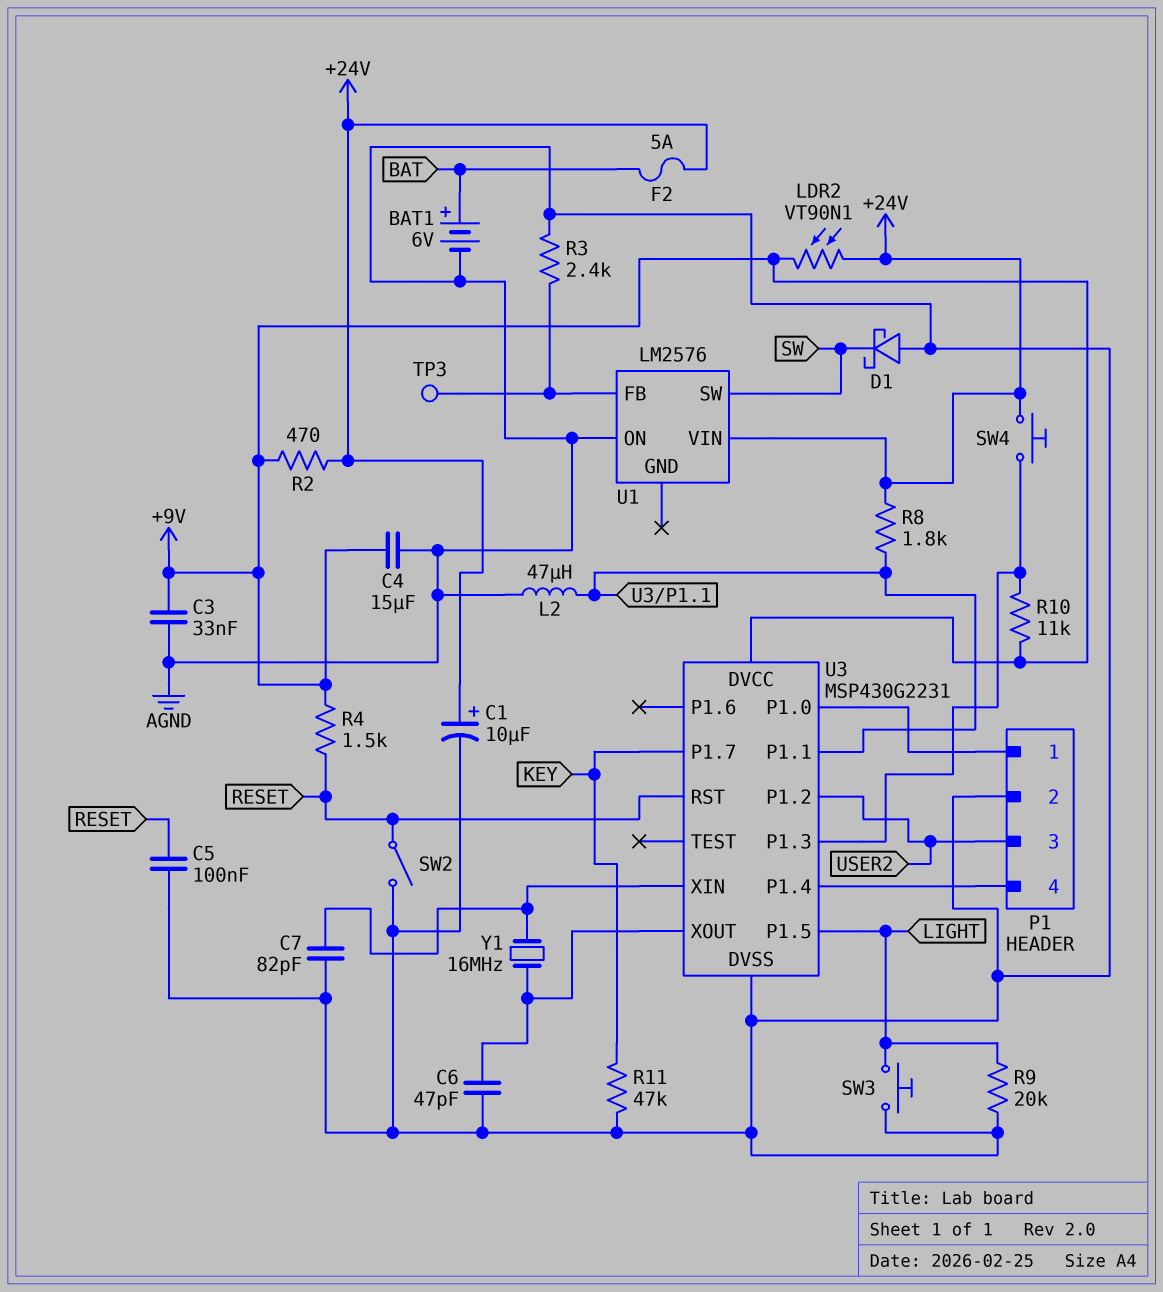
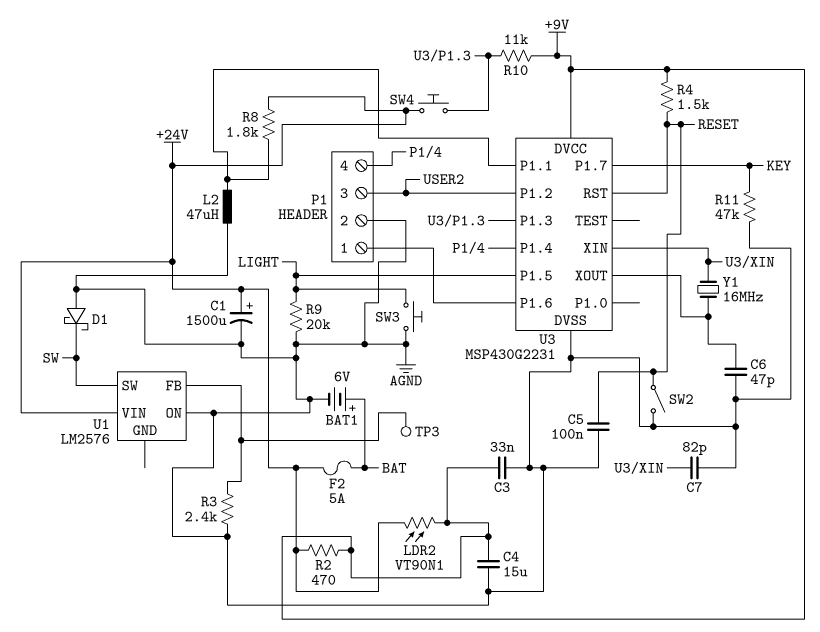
C1: 10uF (plus +24V, minus AGND) -> 1500uF (plus +24V, minus AGND)
U3 pin P1.0: P1/1 -> none
U3 pin P1.6: none -> P1/1

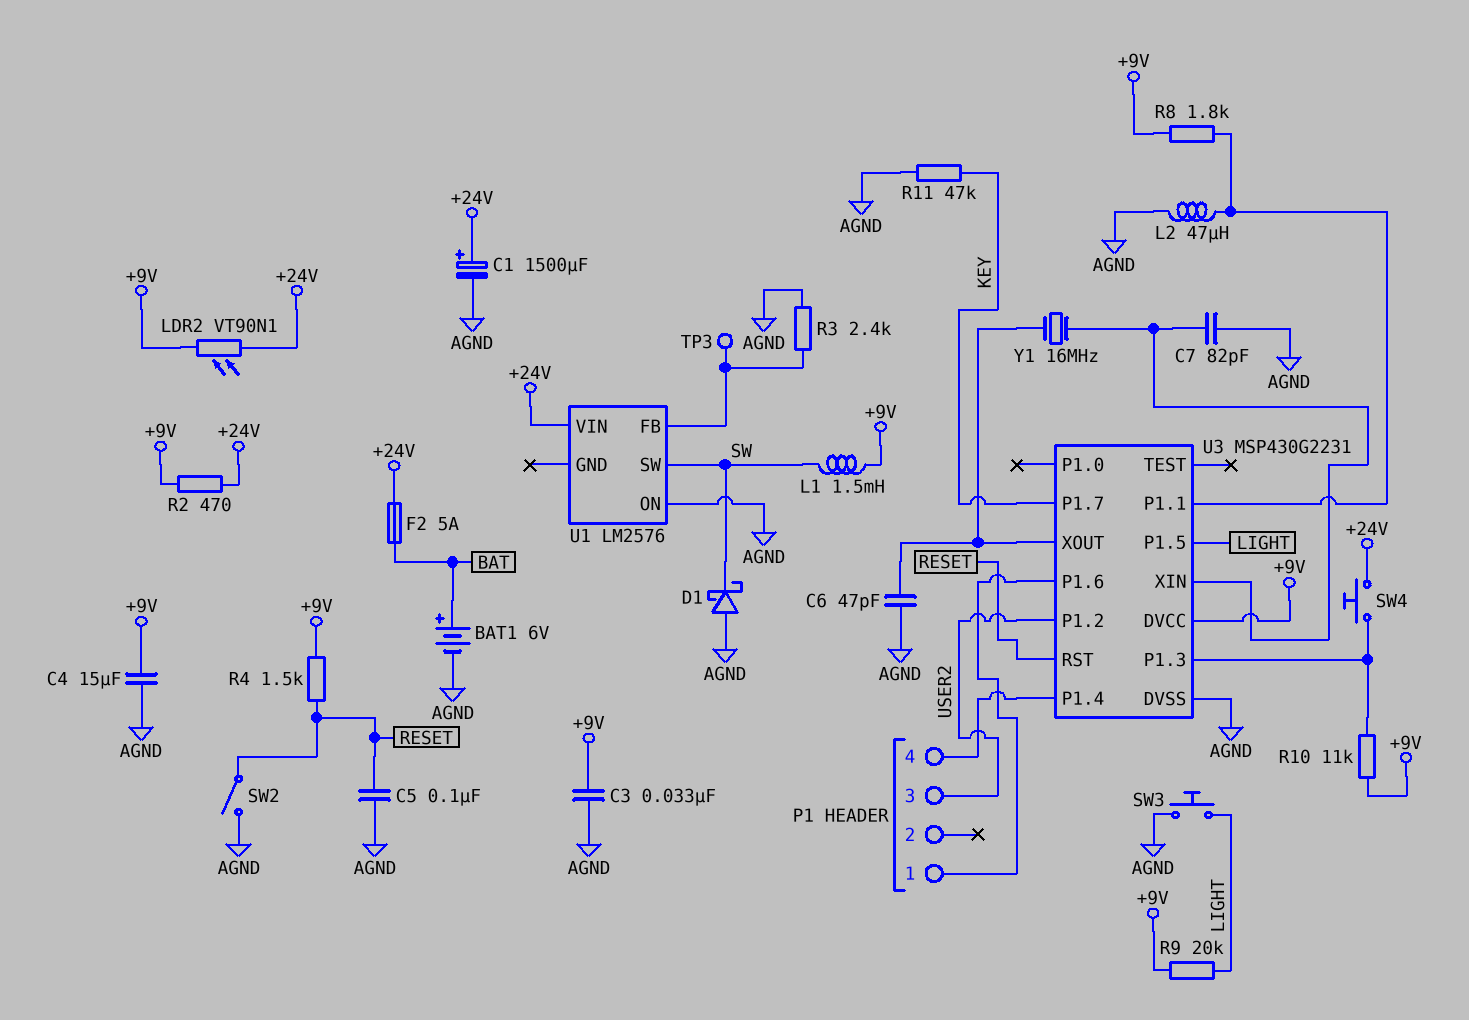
L1: none -> 1.5mH (+9V, SW)
P1 pin 2: AGND -> none
R8: 1.8k (+24V, U3/P1.1) -> 1.8k (+9V, U3/P1.1)
R9: 20k (AGND, LIGHT) -> 20k (+9V, LIGHT)

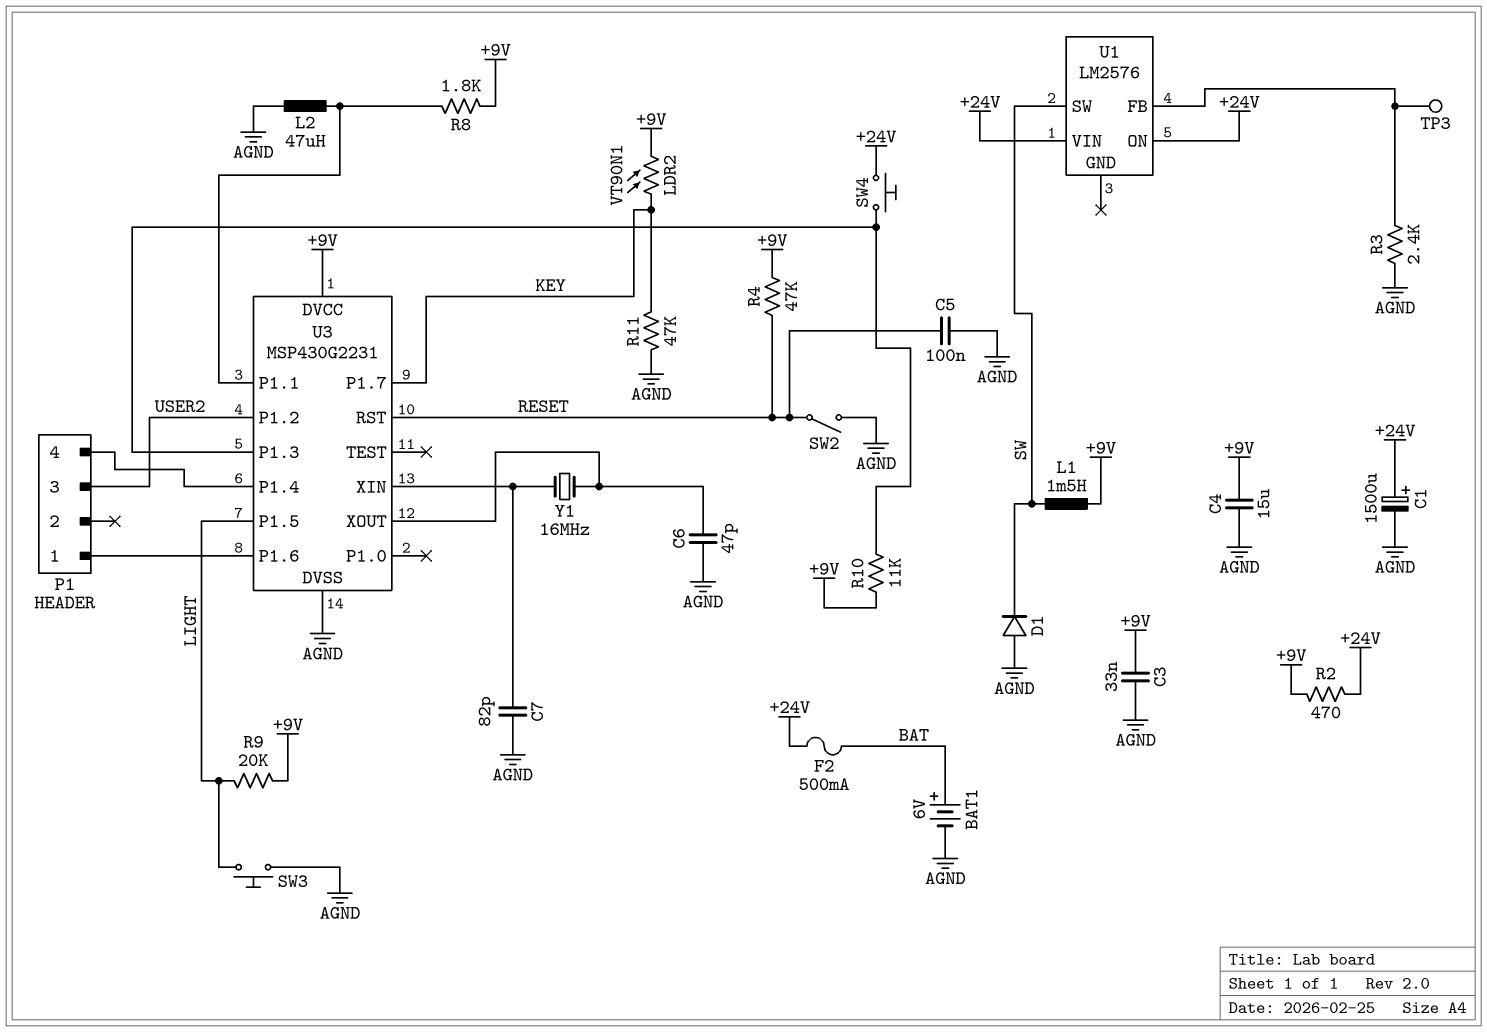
D1: schottky (A AGND, K SW) -> diode (A AGND, K SW)
F2: 5A (+24V, BAT) -> 500mA (+24V, BAT)
LDR2: VT90N1 (+9V, +24V) -> VT90N1 (+9V, KEY)
R4: 1.5k (+9V, RESET) -> 47k (+9V, RESET)
U1 pin ON: AGND -> +24V

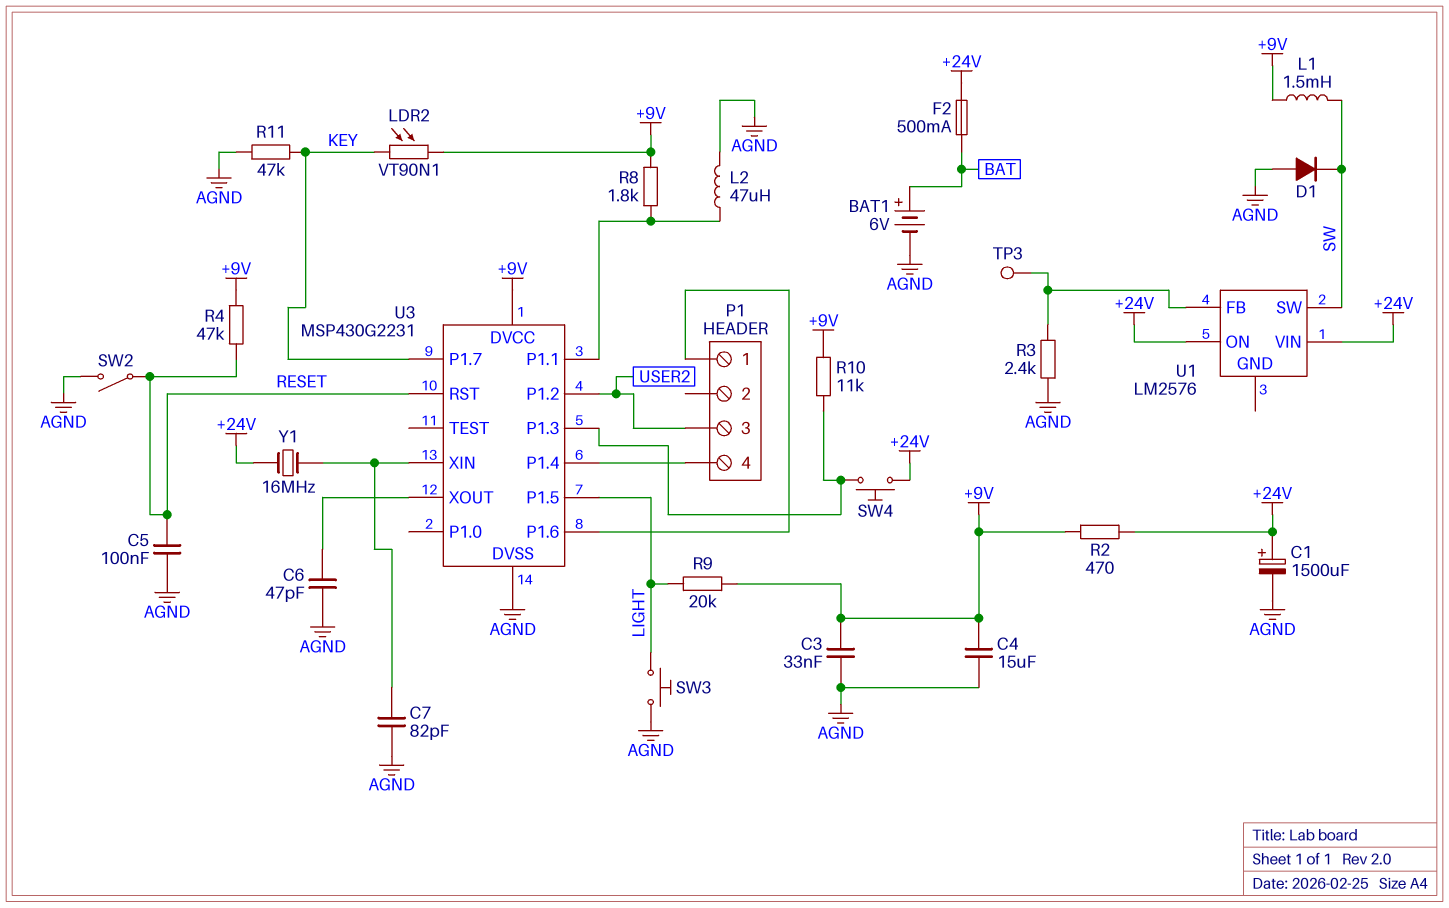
Y1: 16MHz (U3/XIN, U3/XOUT) -> 16MHz (+24V, U3/XIN)

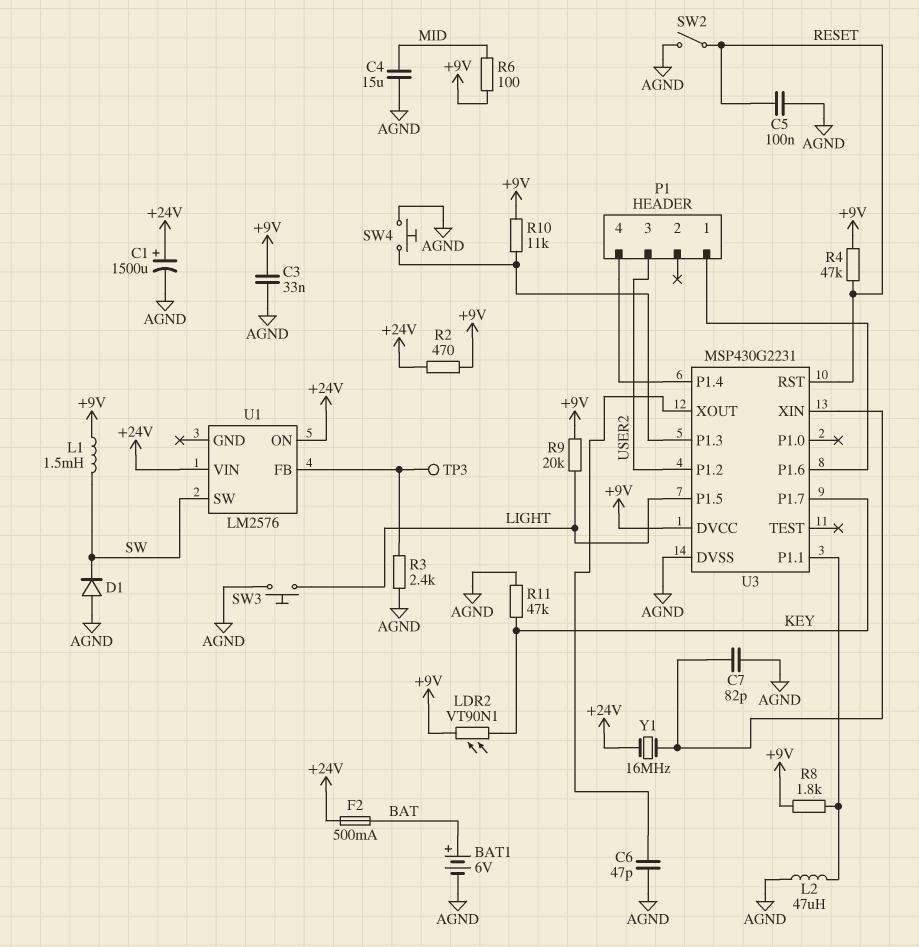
C4: 15uF (+9V, AGND) -> 15uF (AGND, MID)
R6: none -> 100 (+9V, MID)
SW4: button (+24V, U3/P1.3) -> button (AGND, U3/P1.3)

